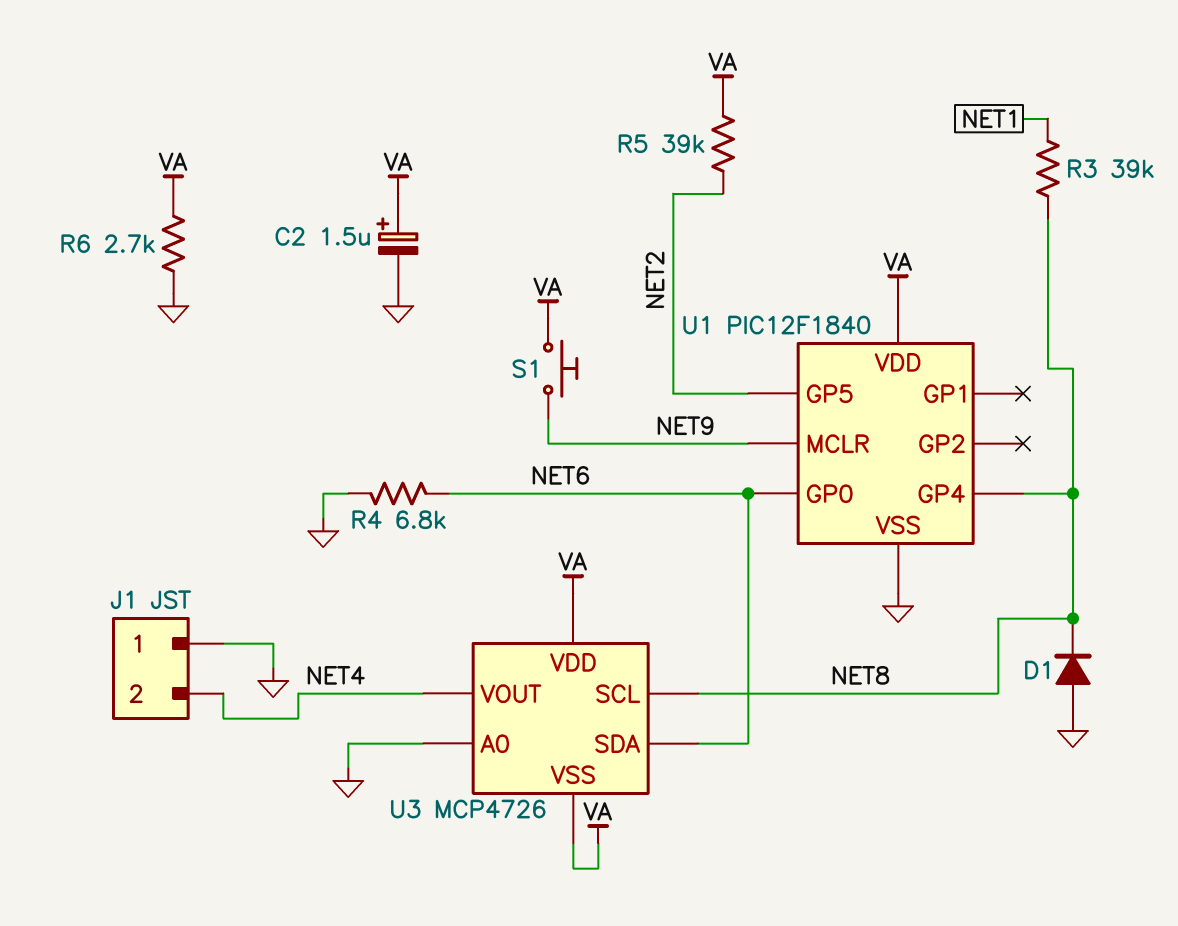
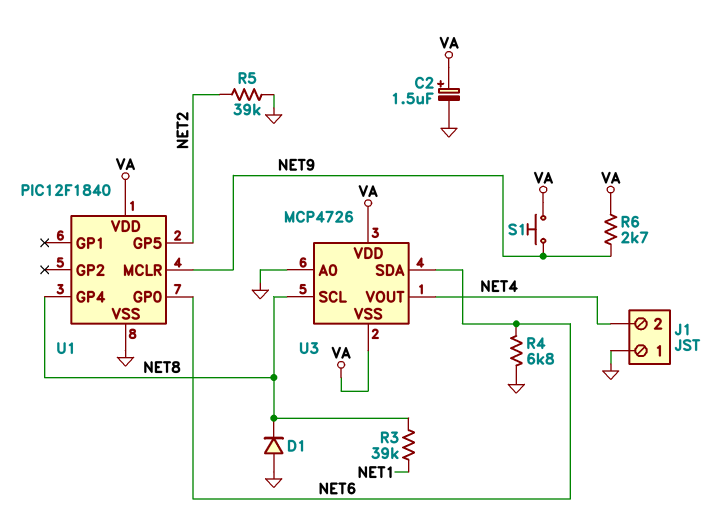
R5: 39k (NET2, VA) -> 39k (GND, NET2)
R6: 2.7k (GND, VA) -> 2.7k (NET9, VA)

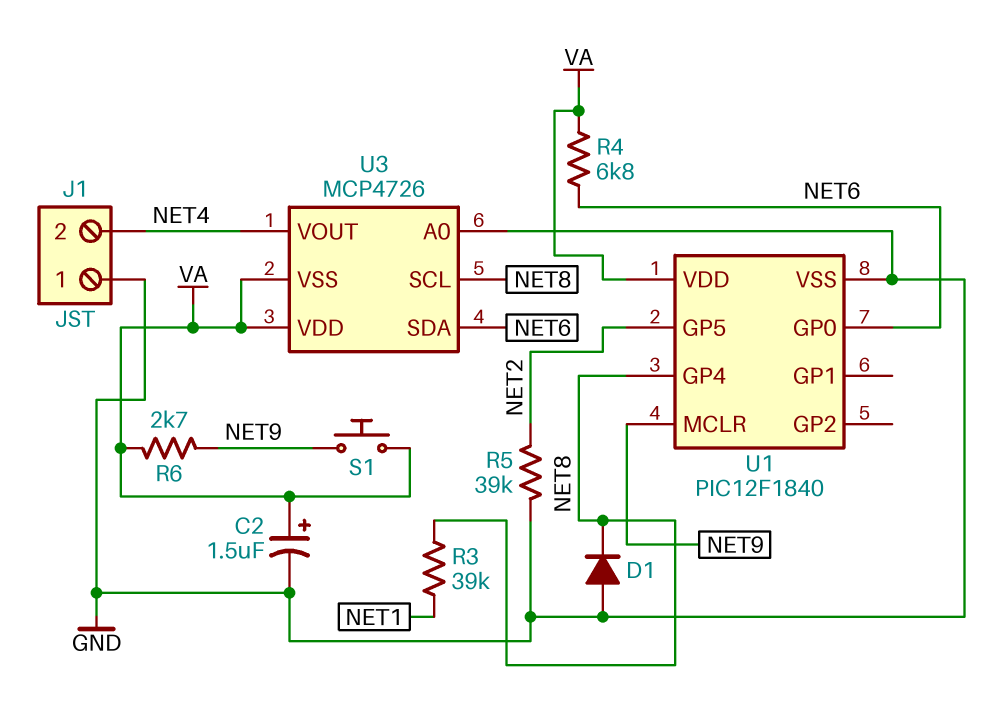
R4: 6.8k (GND, NET6) -> 6.8k (NET6, VA)

